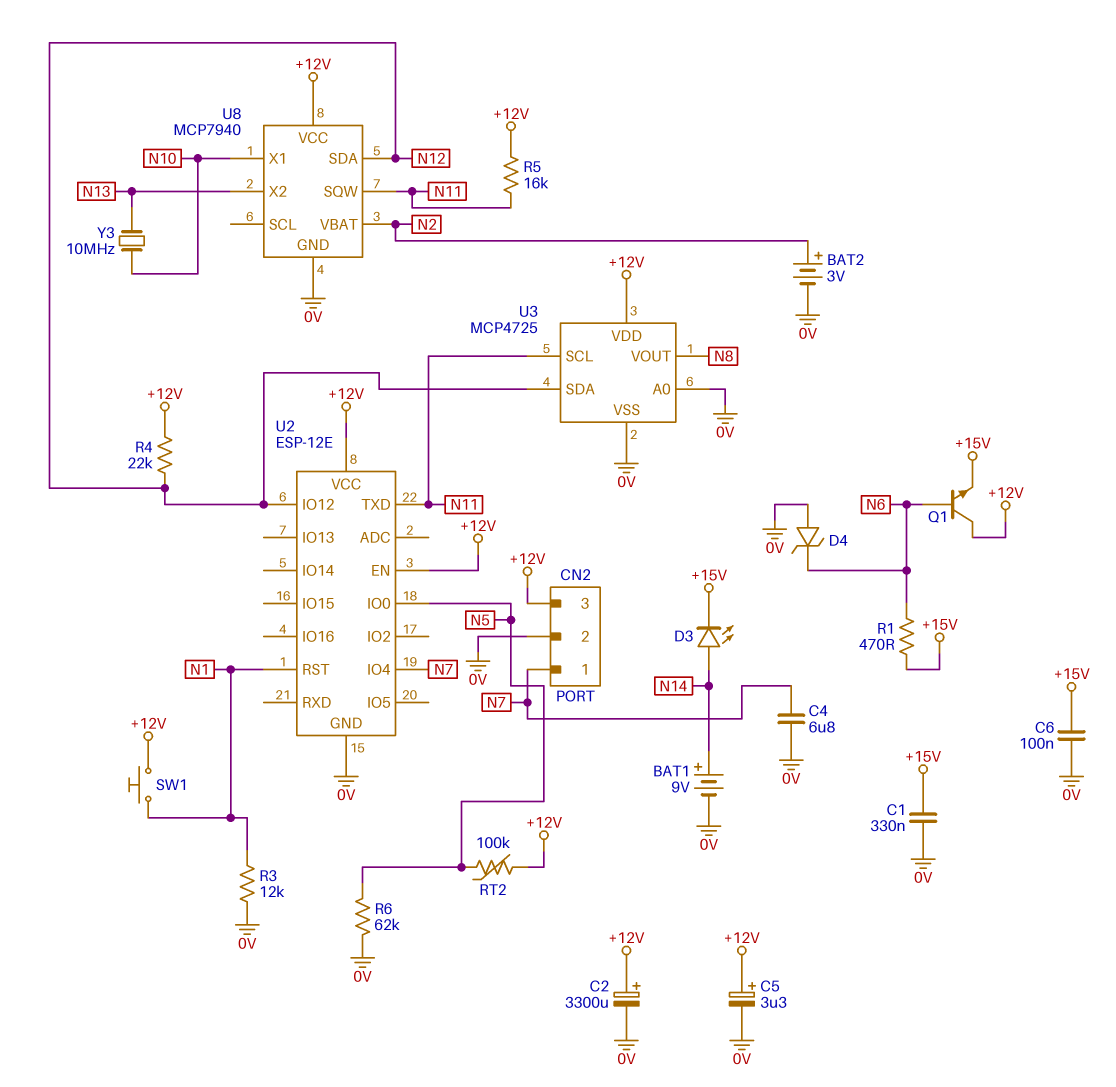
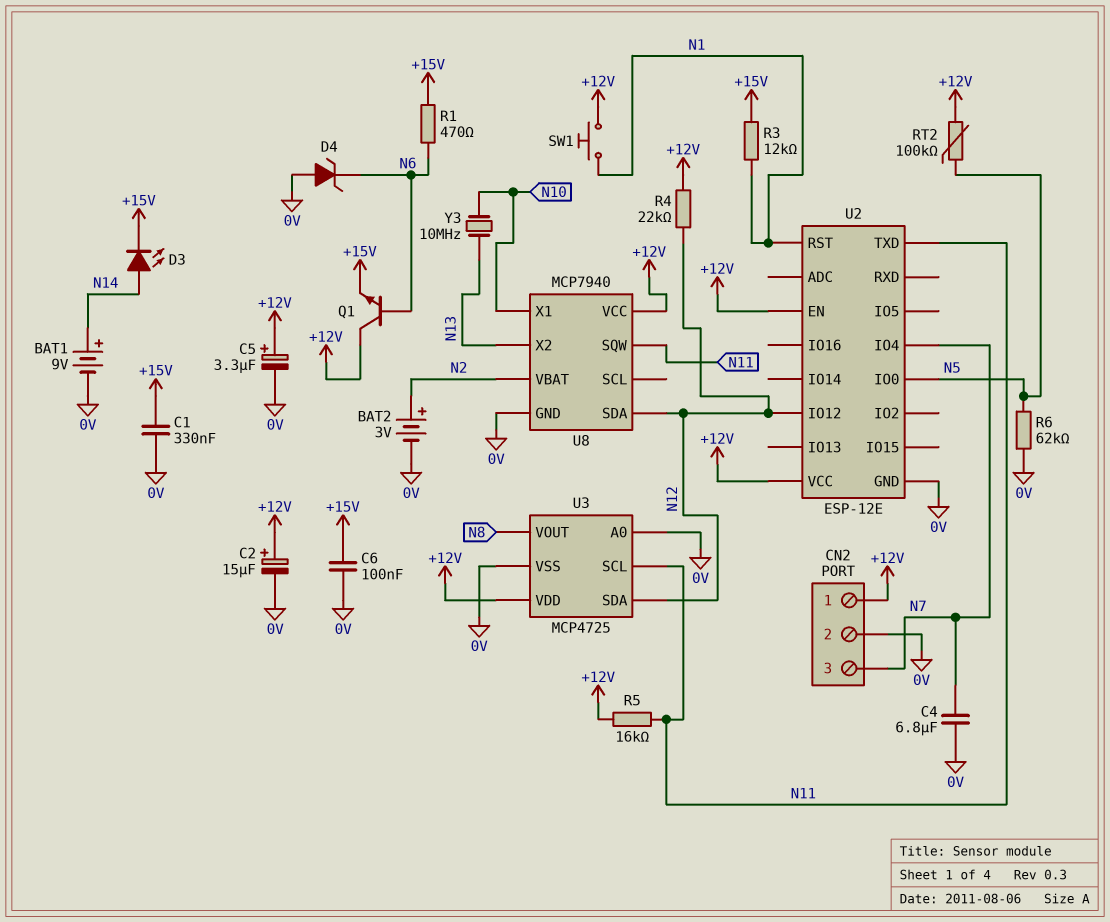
C2: 3300uF (plus +12V, minus 0V) -> 15uF (plus +12V, minus 0V)
CN2 pin 1: N7 -> +12V
CN2 pin 3: +12V -> N7
R3: 12k (0V, N1) -> 12k (+15V, N1)

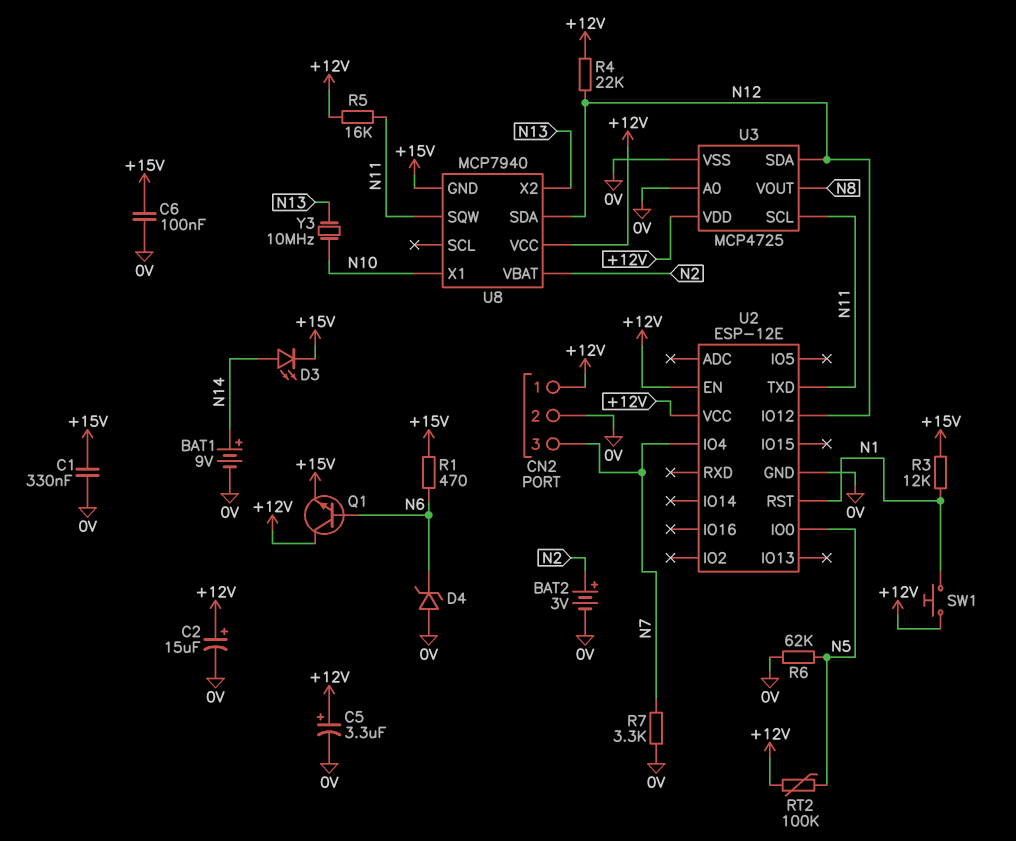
C4: 6.8uF (0V, N7) -> none
R7: none -> 3.3k (0V, N7)
U8 pin GND: 0V -> +15V

